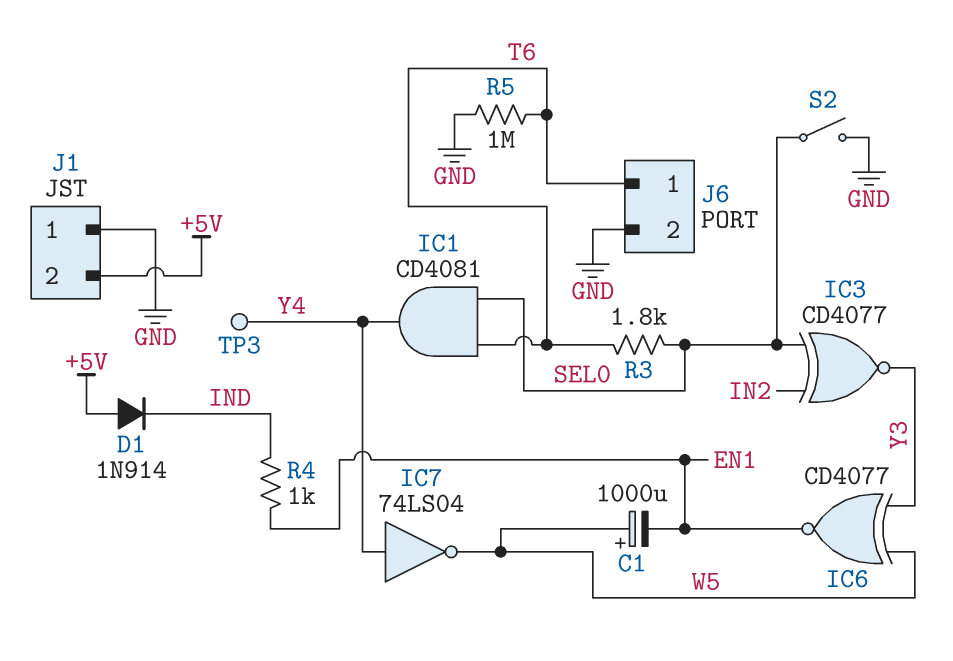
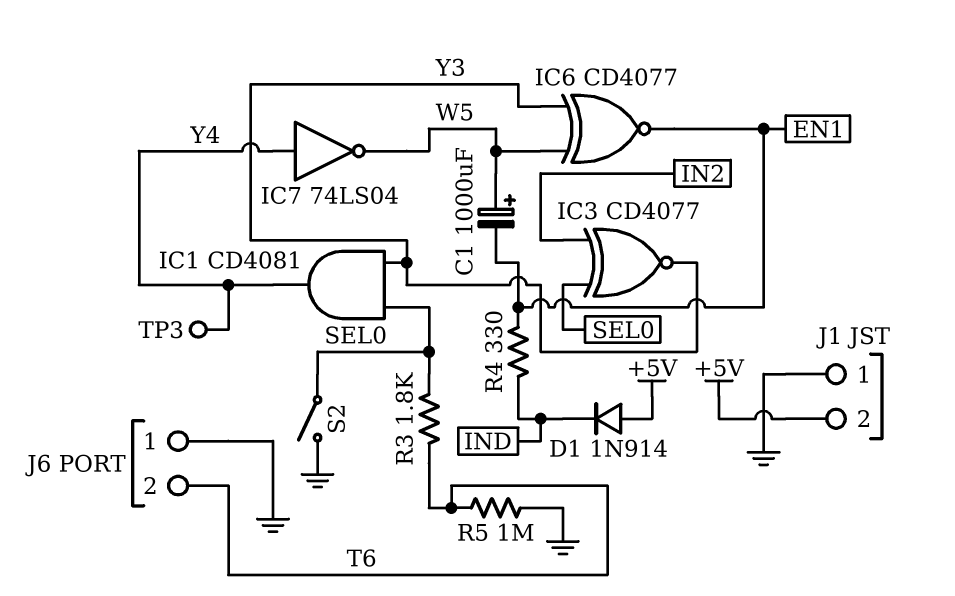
IC1: AND CD4081 (in SEL0, in T6, out Y4) -> AND CD4081 (in SEL0, in Y3, out Y4)
J6 pin 1: T6 -> GND
J6 pin 2: GND -> T6
R4: 1k (EN1, IND) -> 330 (EN1, IND)

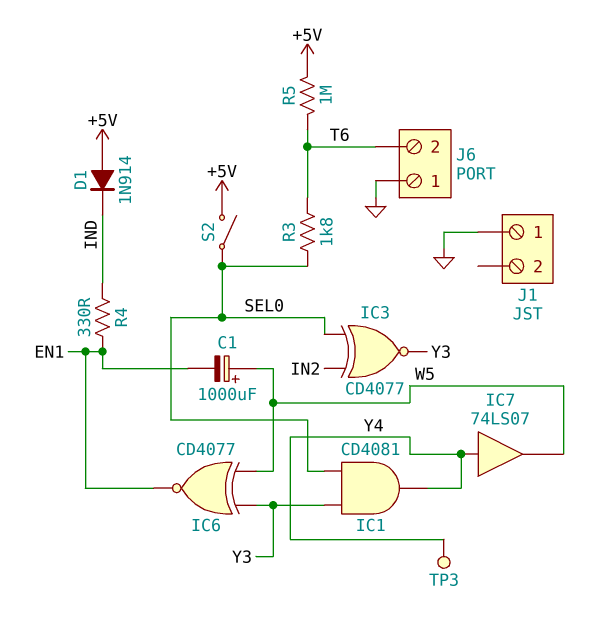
IC7: NOT 74LS04 (in Y4, out W5) -> buffer 74LS07 (in Y4, out W5)
J1 pin 2: +5V -> none
R5: 1M (GND, T6) -> 1M (+5V, T6)
S2: switch (GND, SEL0) -> switch (+5V, SEL0)

